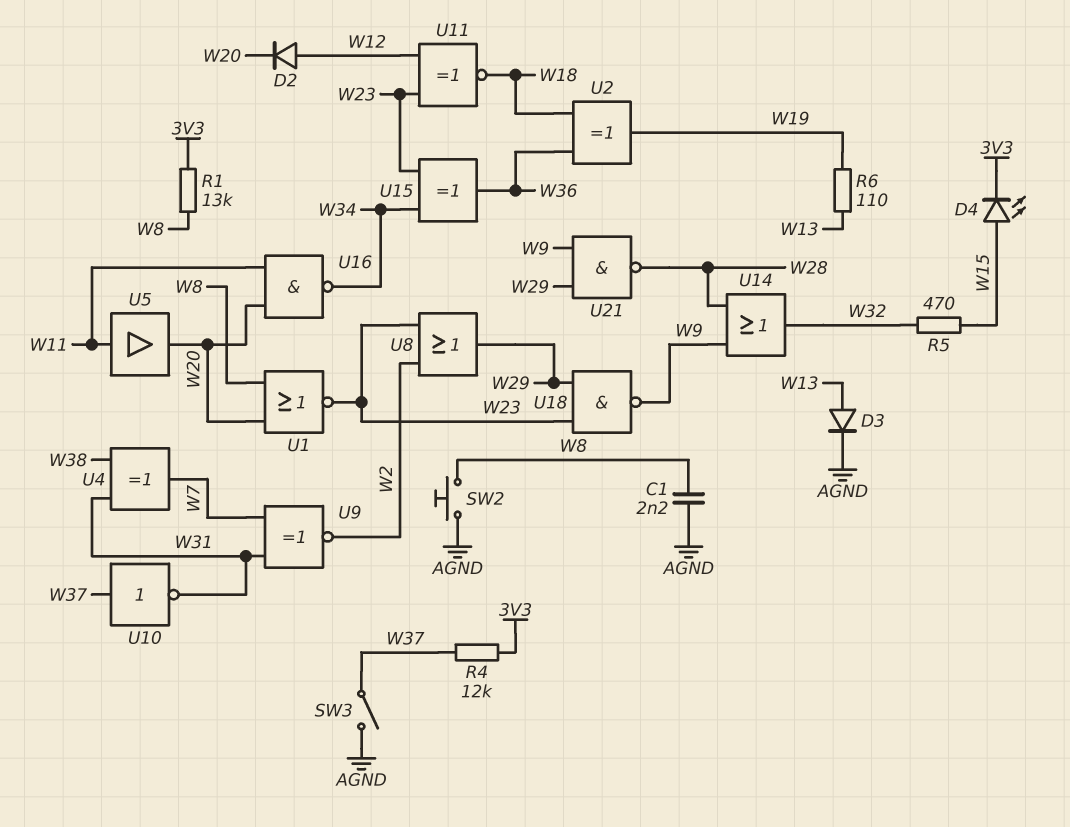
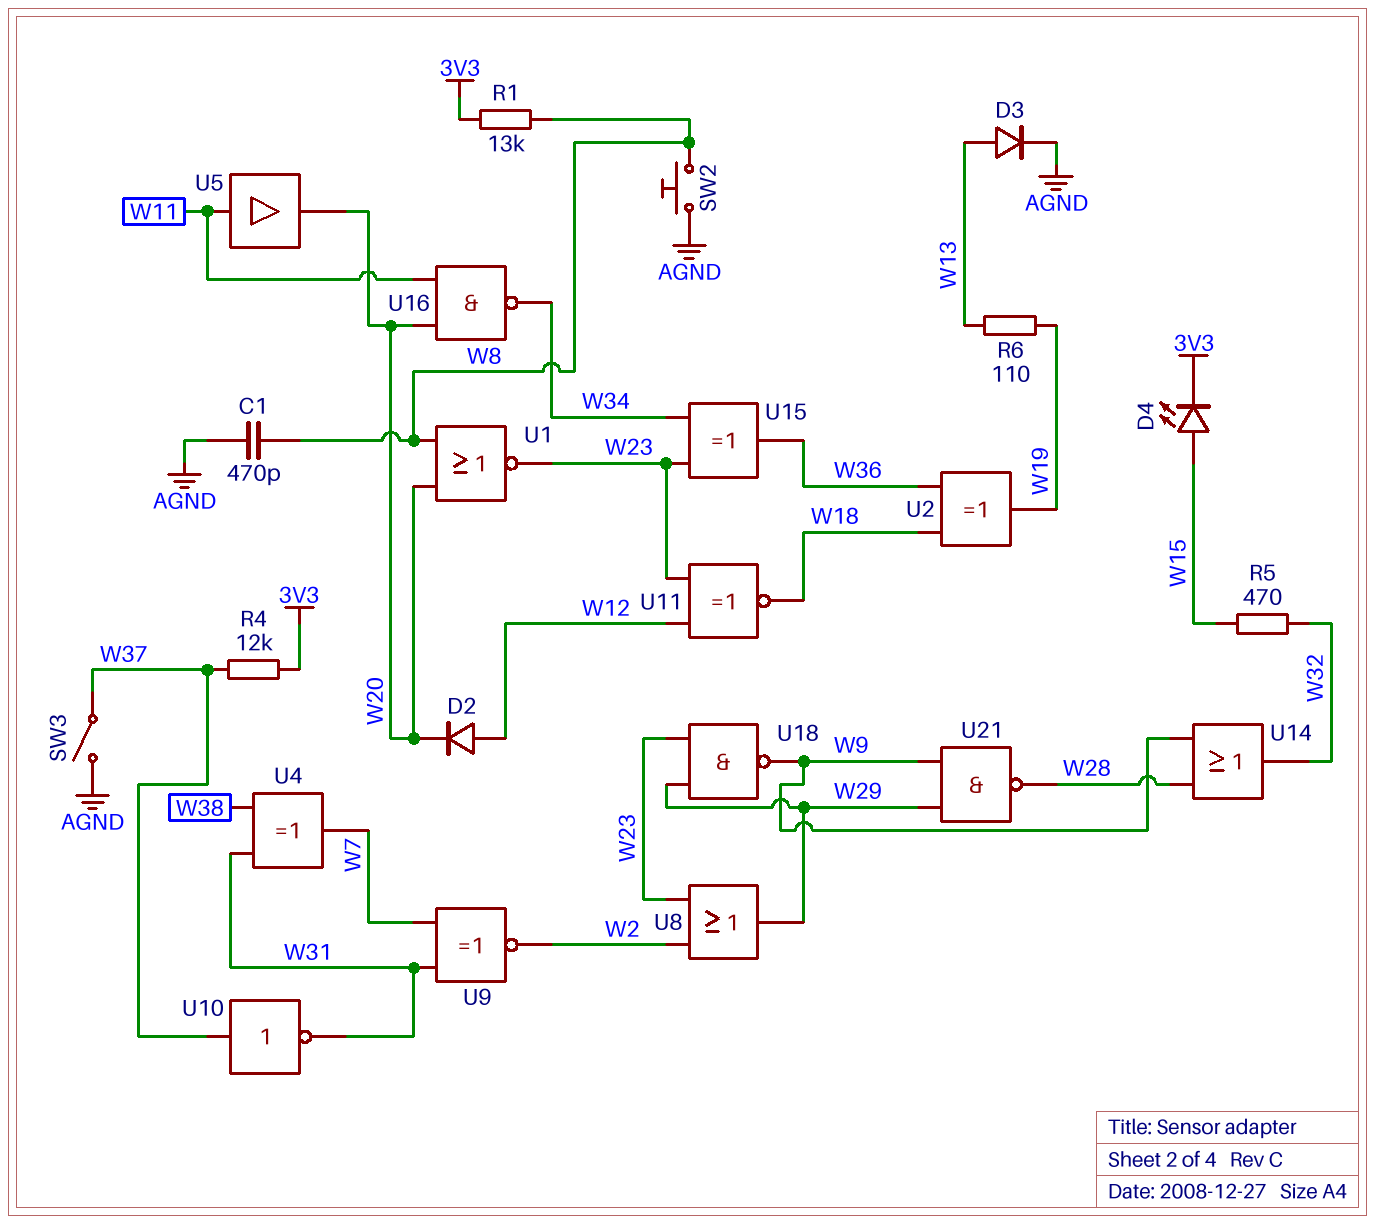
C1: 2.2nF (AGND, W8) -> 470pF (AGND, W8)

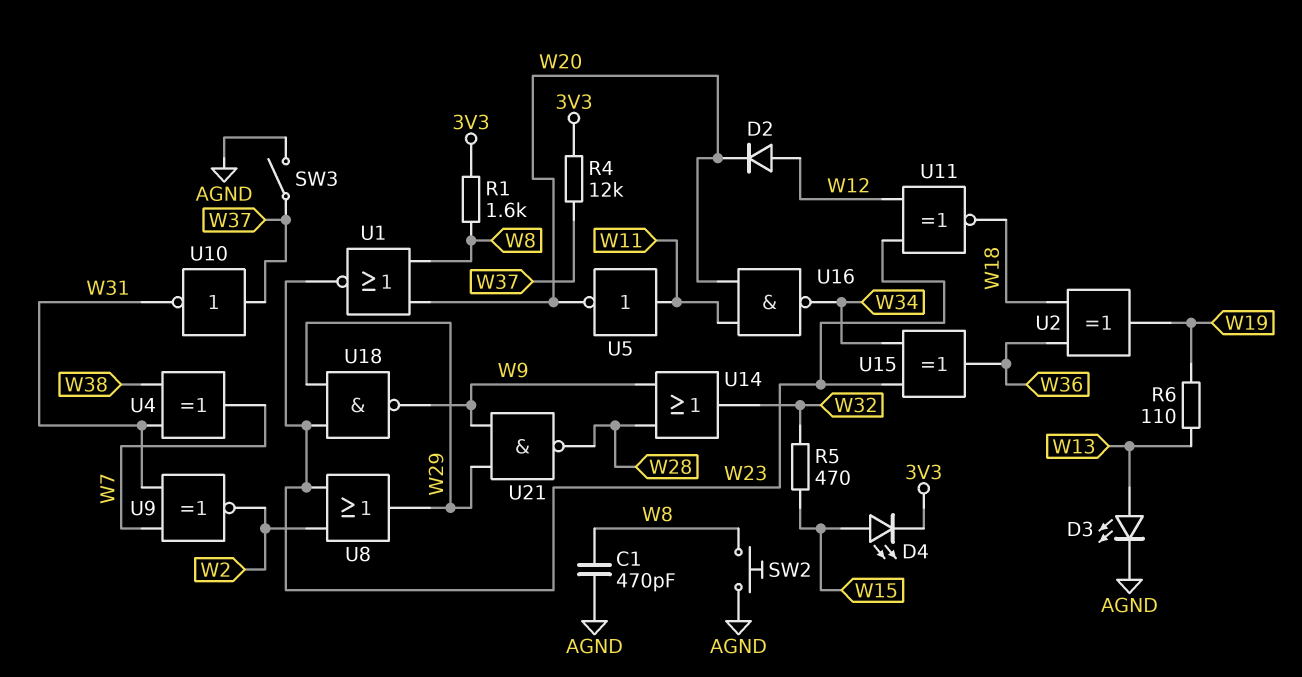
D3: diode (A W13, K AGND) -> LED (A W13, K AGND)
R1: 13k (3V3, W8) -> 1.6k (3V3, W8)
U5: buffer (in W11, out W20) -> NOT (in W11, out W20)

